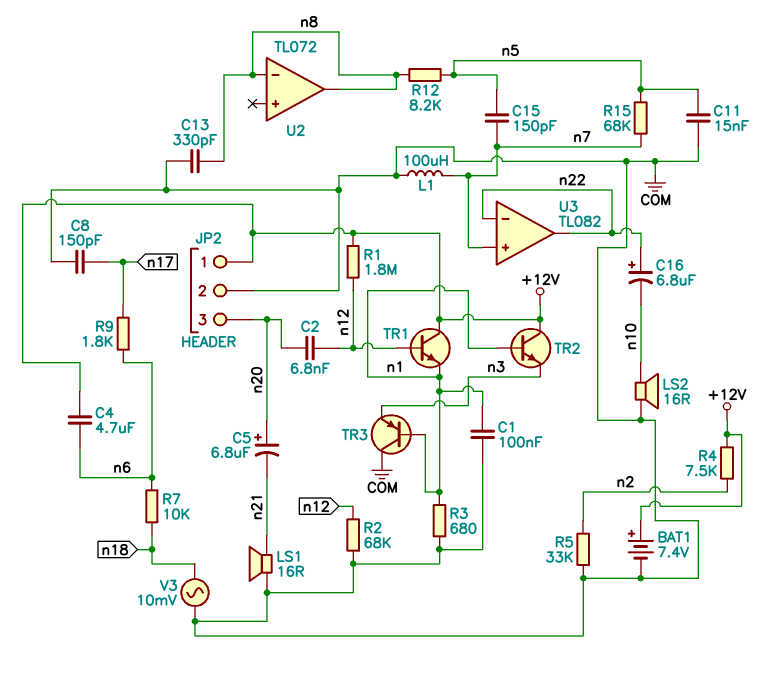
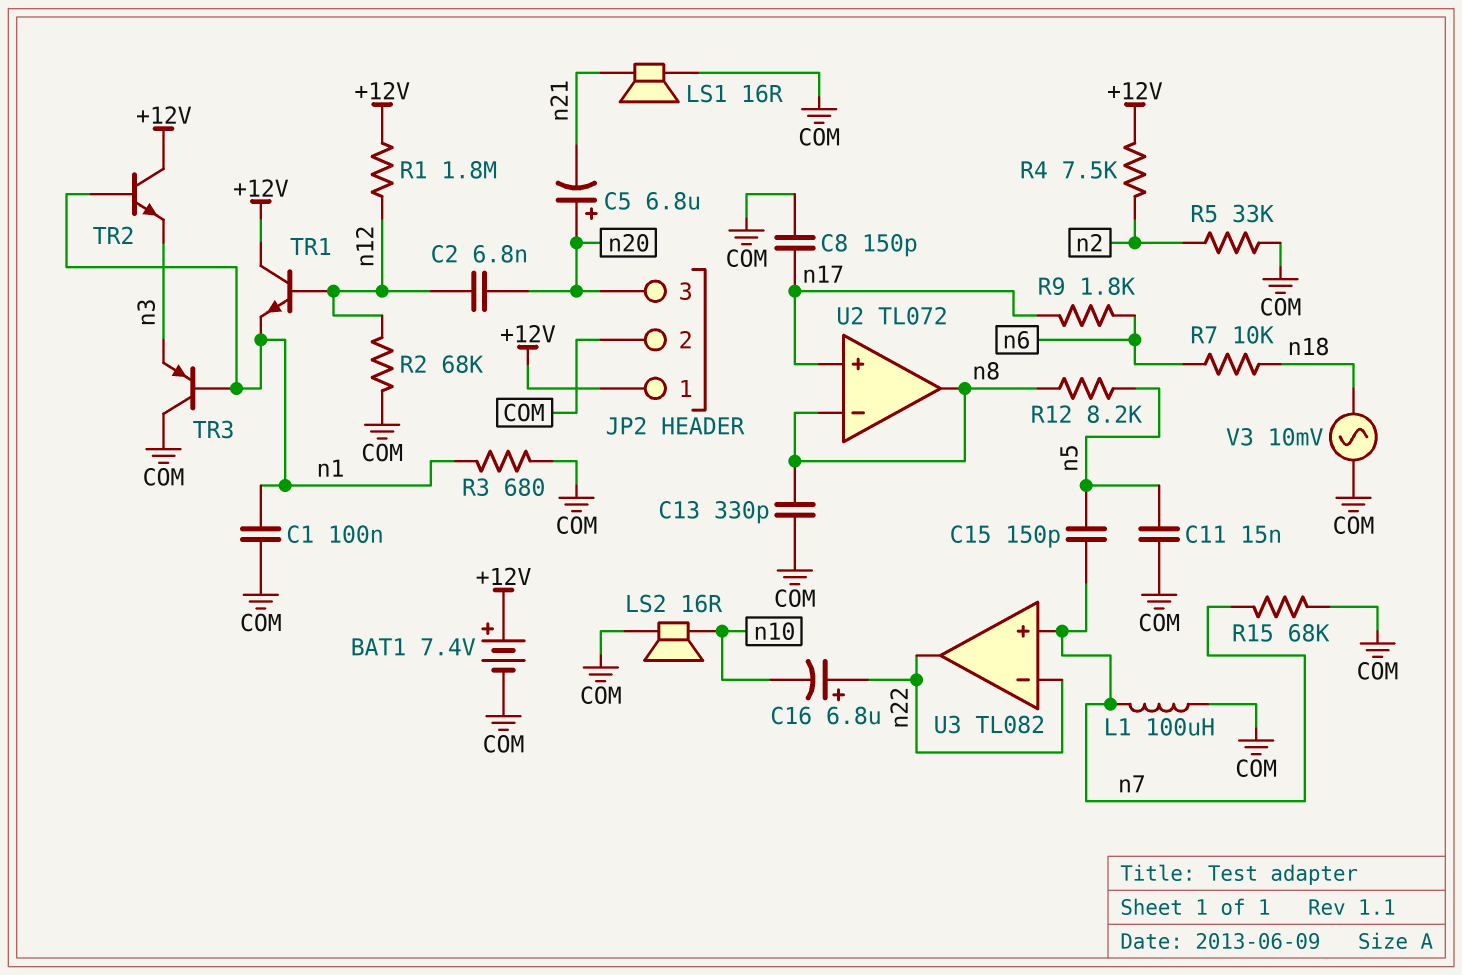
C4: 4.7uF (+12V, n6) -> none
R15: 68k (n5, n7) -> 68k (COM, n7)
U2 pin in+: none -> n17

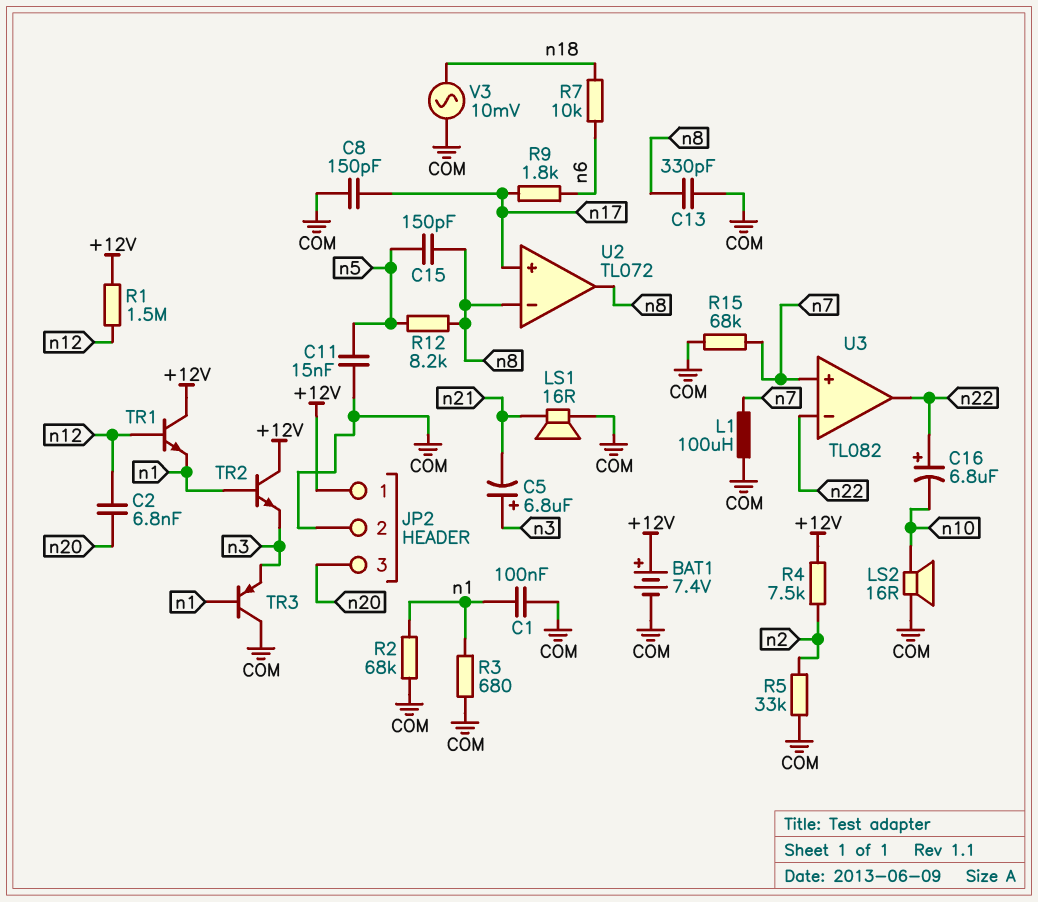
C5: 6.8uF (plus n20, minus n21) -> 6.8uF (plus n3, minus n21)
C15: 150pF (n5, n7) -> 150pF (n5, n8)
R1: 1.8M (+12V, n12) -> 1.5M (+12V, n12)
R2: 68k (COM, n12) -> 68k (COM, n1)

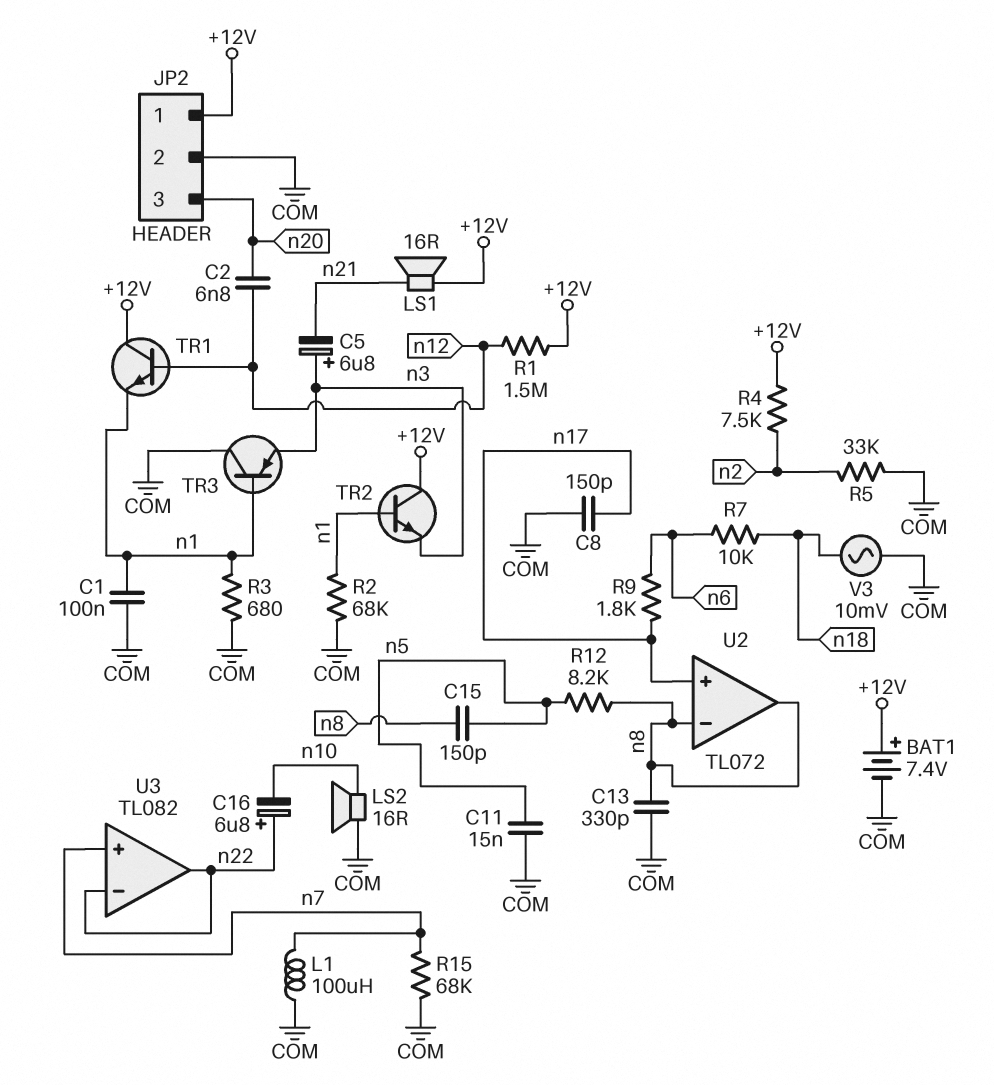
LS1: speaker 16R (COM, n21) -> speaker 16R (+12V, n21)

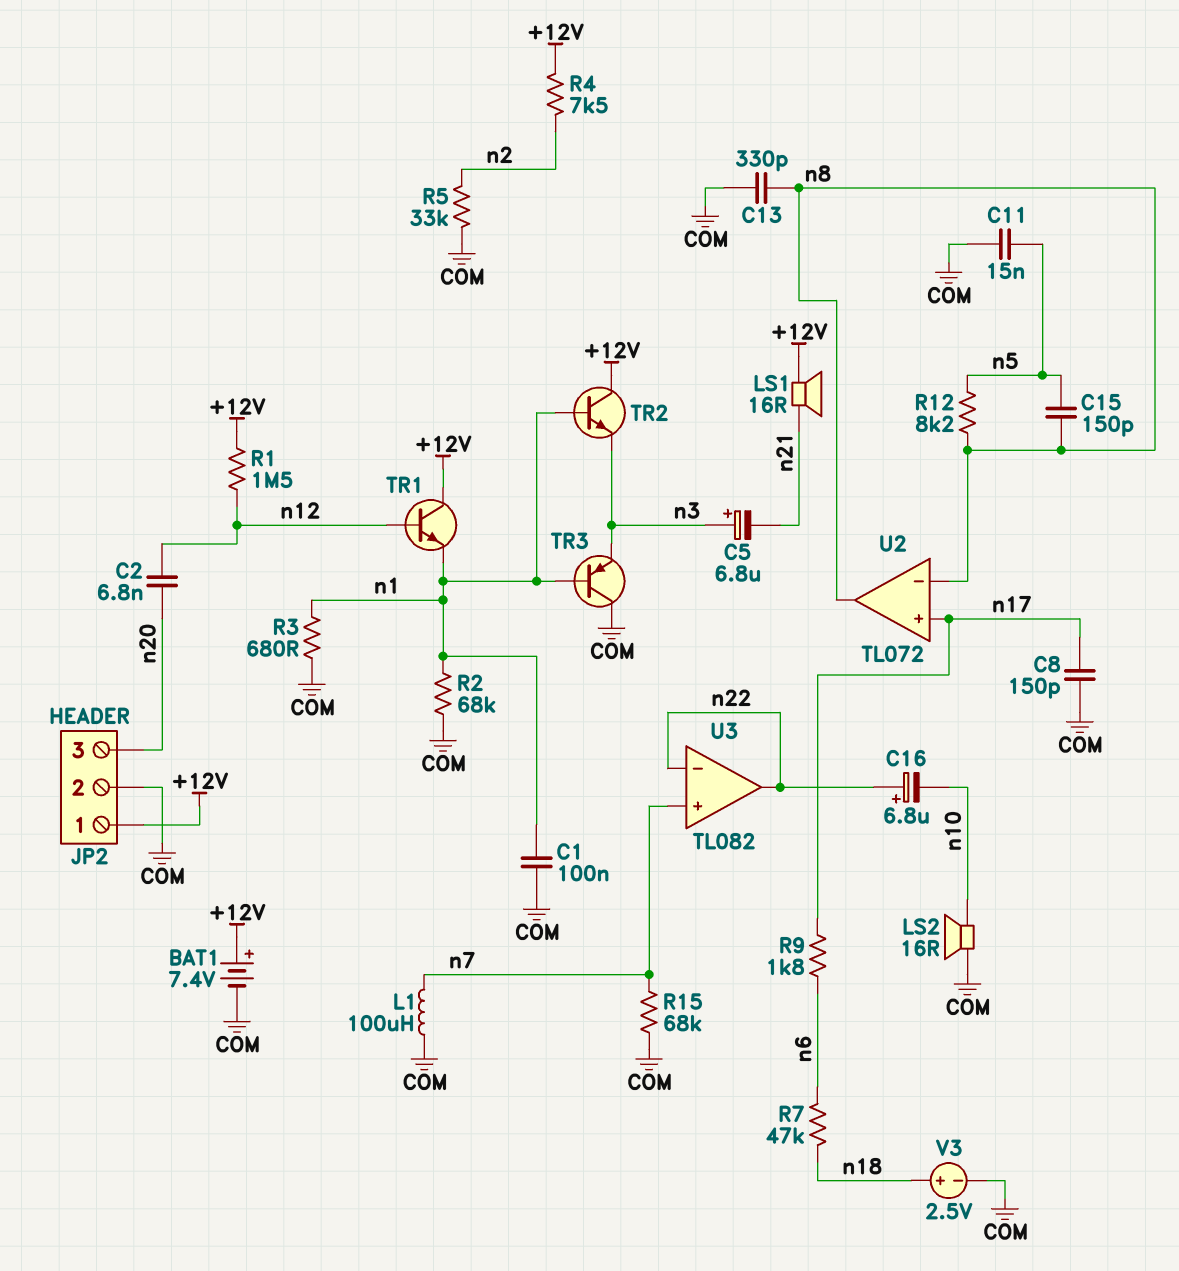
R7: 10k (n6, n18) -> 47k (n6, n18)
V3: AC 10mV (COM, n18) -> 2.5V (plus n18, minus COM)

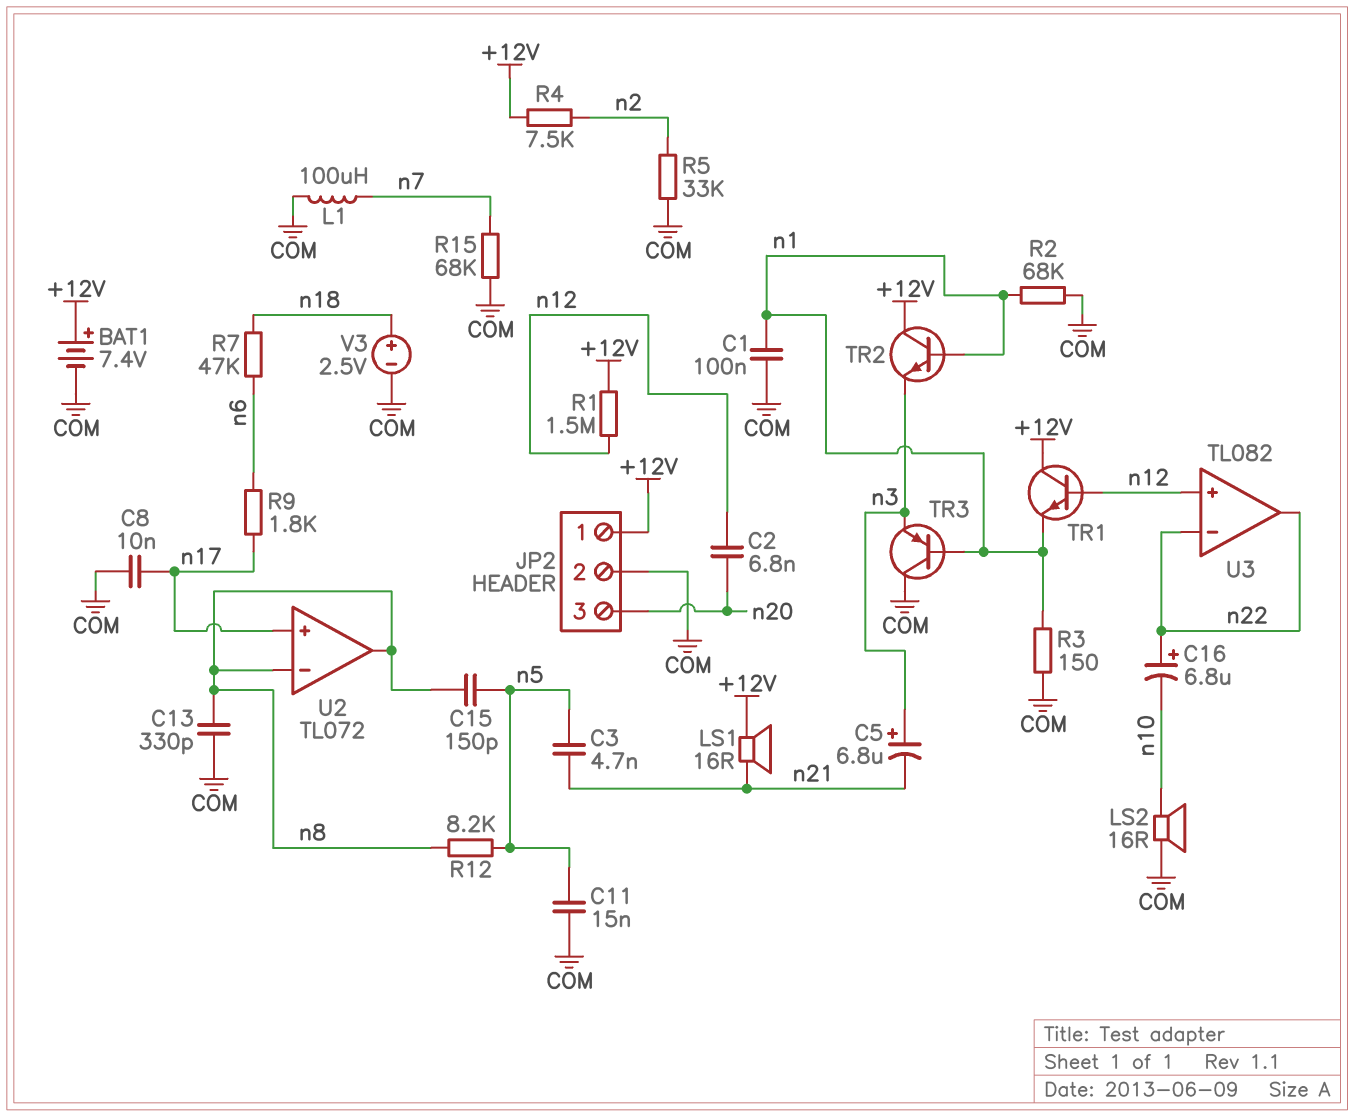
C3: none -> 4.7nF (n5, n21)
C8: 150pF (COM, n17) -> 10nF (COM, n17)
R3: 680 (COM, n1) -> 150 (COM, n1)
U3 pin in+: n7 -> n12

